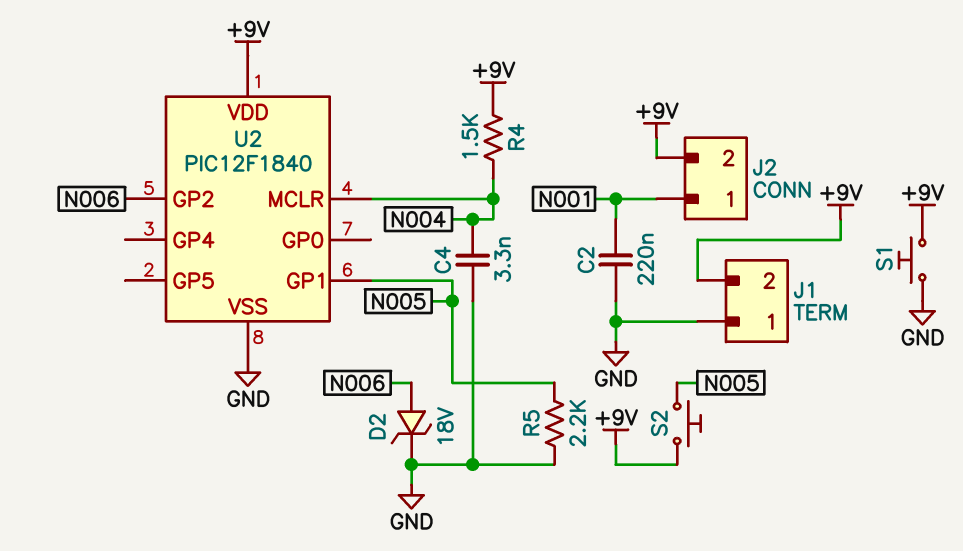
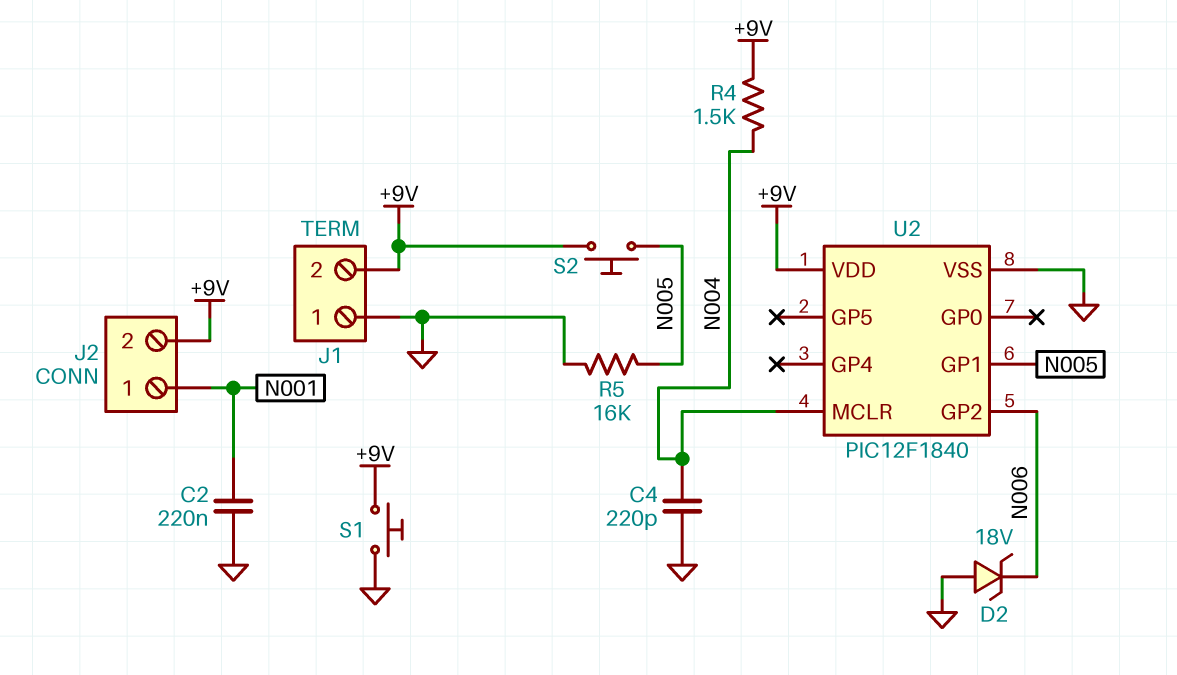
C4: 3.3nF (GND, N004) -> 220pF (GND, N004)
D2: zener 18V (A N006, K GND) -> zener 18V (A GND, K N006)
R5: 2.2k (GND, N005) -> 16k (GND, N005)

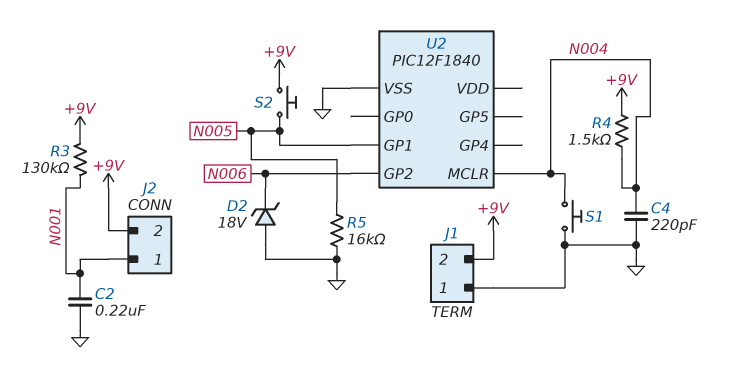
R3: none -> 130k (+9V, N001)
S1: button (+9V, GND) -> button (GND, N004)
U2 pin VDD: +9V -> none

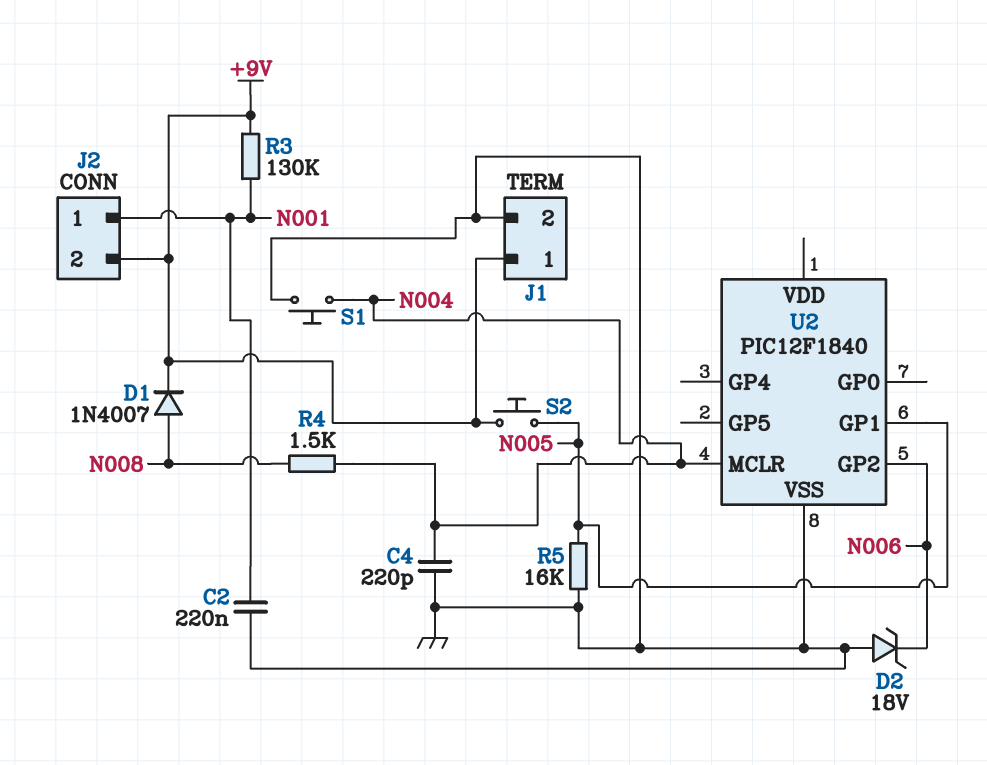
D1: none -> diode 1N4007 (A N008, K +9V)
J1 pin 1: GND -> +9V
J1 pin 2: +9V -> GND
R4: 1.5k (+9V, N004) -> 1.5k (N004, N008)

